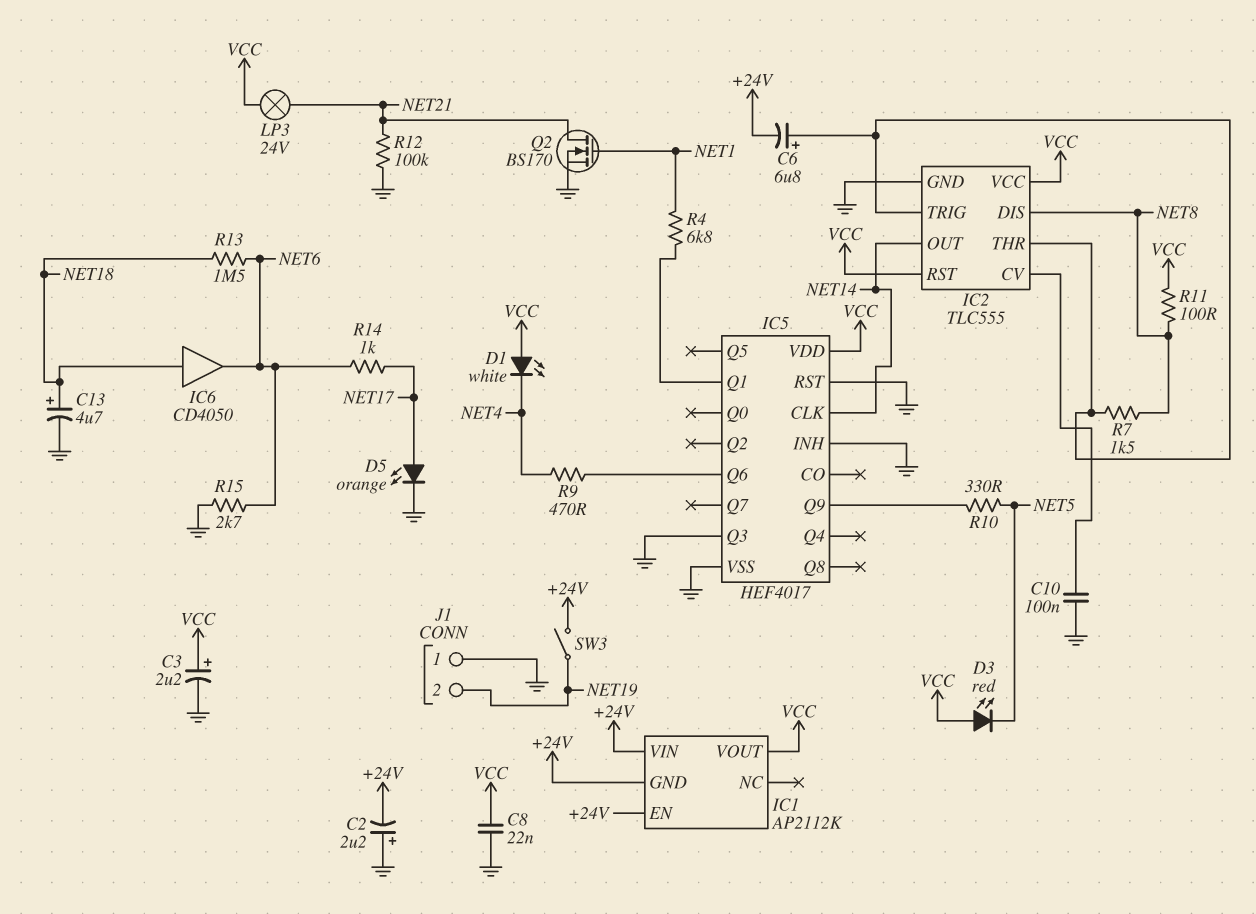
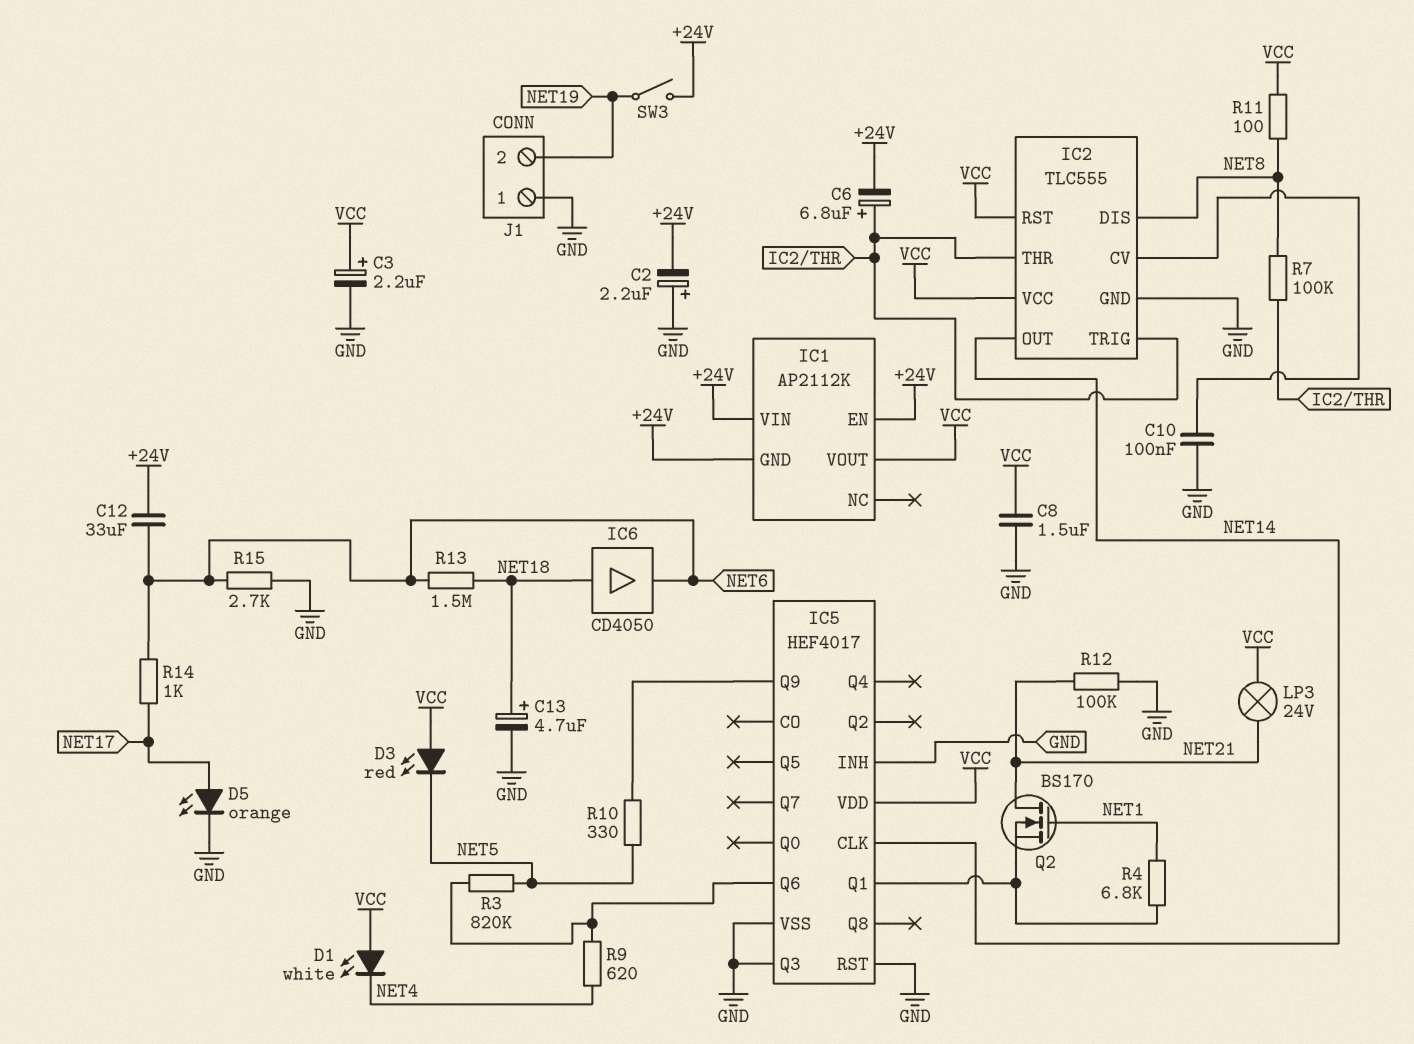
C8: 22nF (GND, VCC) -> 1.5uF (GND, VCC)
C12: none -> 33uF (+24V, NET6)
Q2: NMOS BS170 (G NET1, D NET21, S GND) -> NMOS BS170 (G NET1, D NET21, S IC5/Q1)
R3: none -> 820k (IC5/Q6, NET5)
R7: 1.5k (IC2/THR, NET8) -> 100k (IC2/THR, NET8)
R9: 470 (IC5/Q6, NET4) -> 620 (IC5/Q6, NET4)

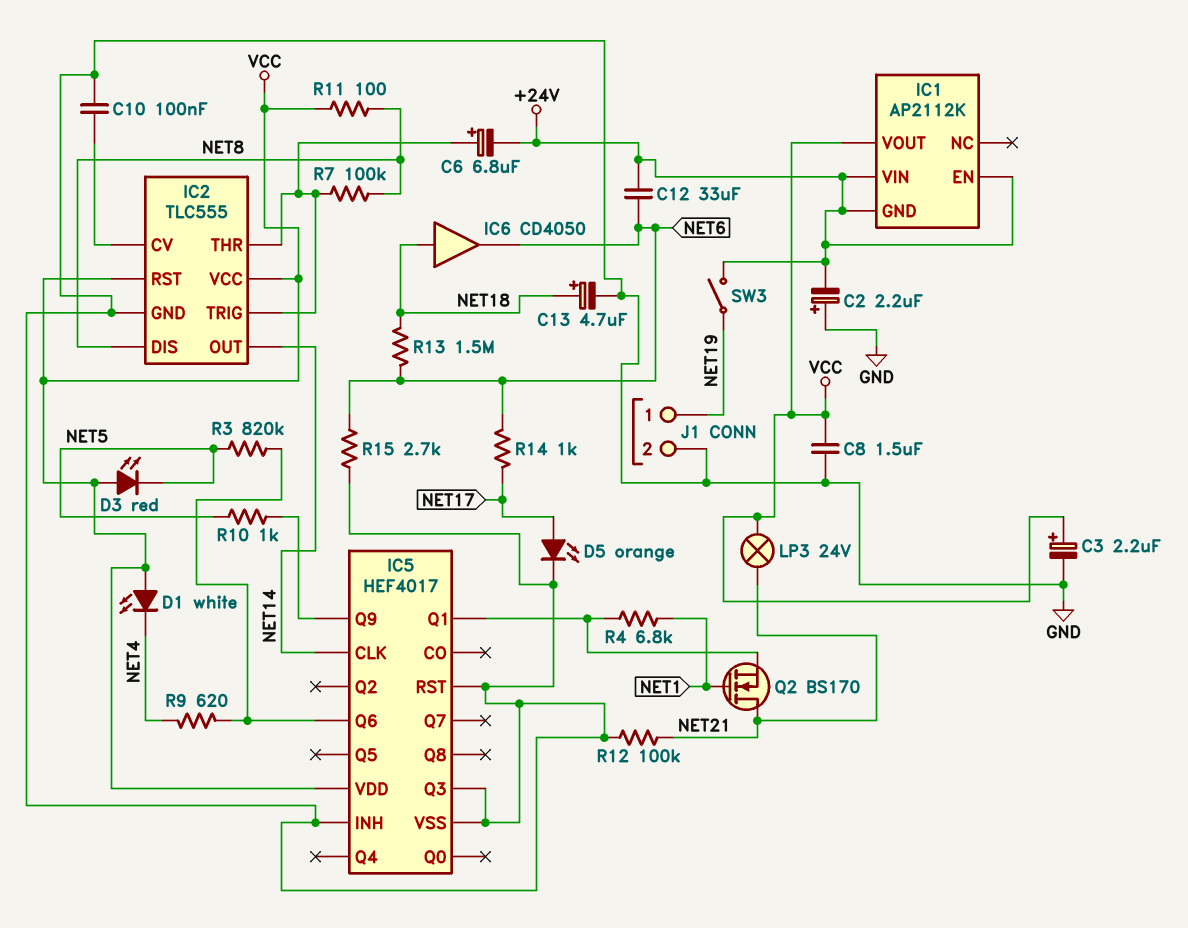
J1 pin 1: GND -> NET19
J1 pin 2: NET19 -> GND
R10: 330 (IC5/Q9, NET5) -> 1k (IC5/Q9, NET5)

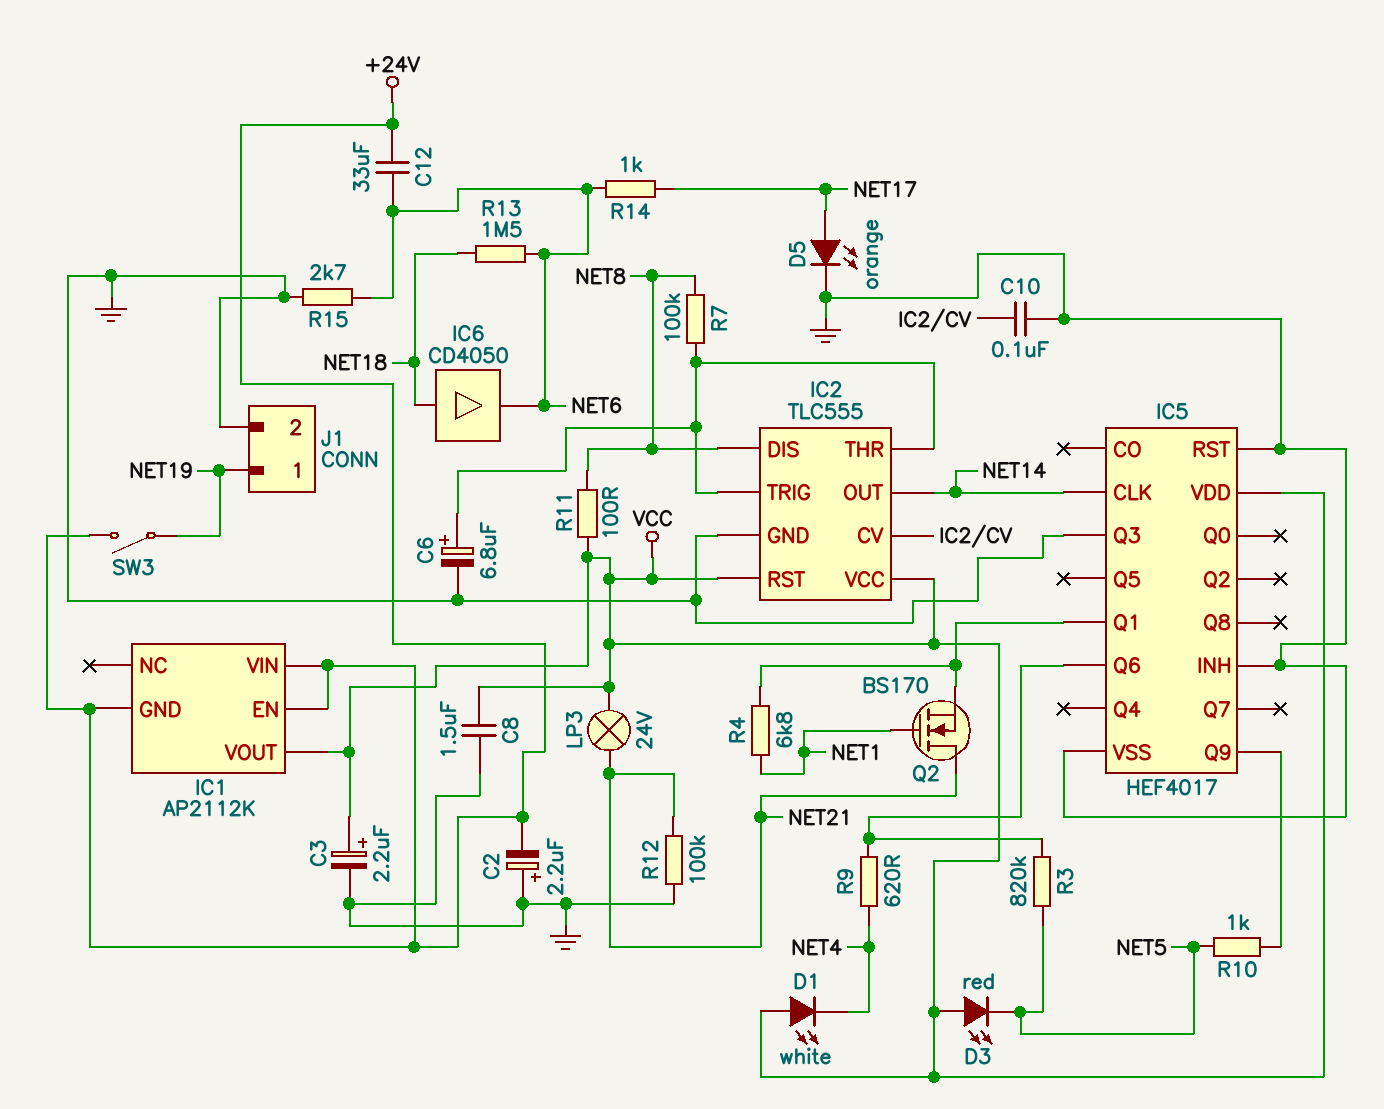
C6: 6.8uF (plus IC2/THR, minus +24V) -> 6.8uF (plus IC2/THR, minus GND)
C13: 4.7uF (plus NET18, minus GND) -> none

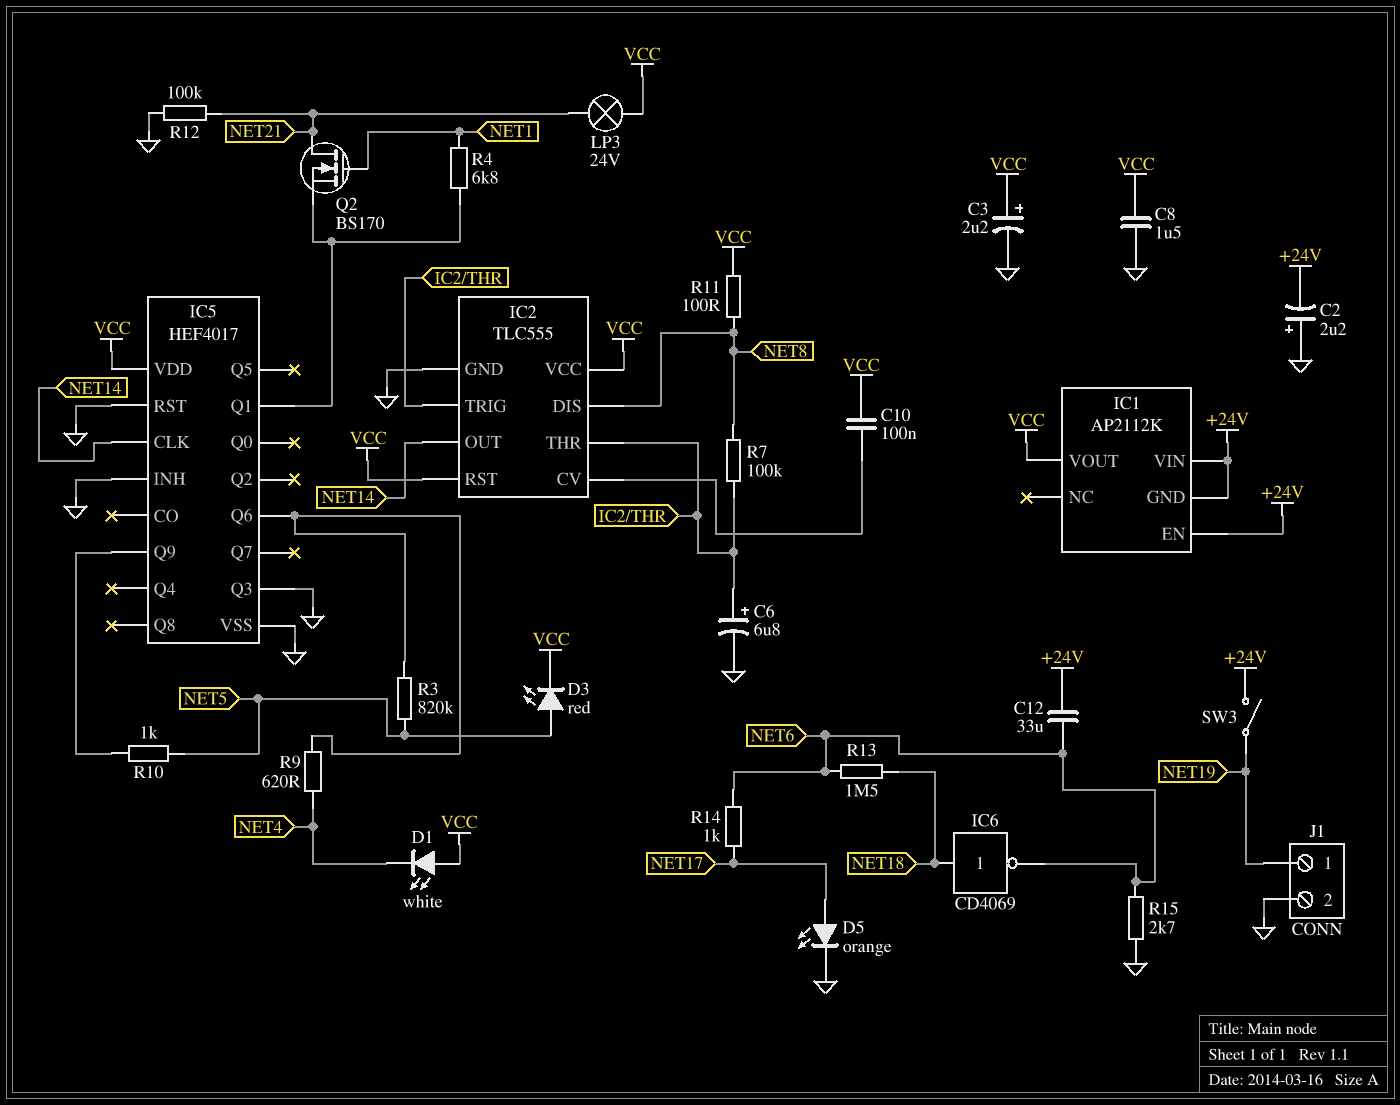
C10: 100nF (GND, IC2/CV) -> 100nF (IC2/CV, VCC)
D3: LED red (A VCC, K NET5) -> LED red (A NET5, K VCC)
IC6: buffer CD4050 (in NET18, out NET6) -> NOT CD4069 (in NET18, out NET6)

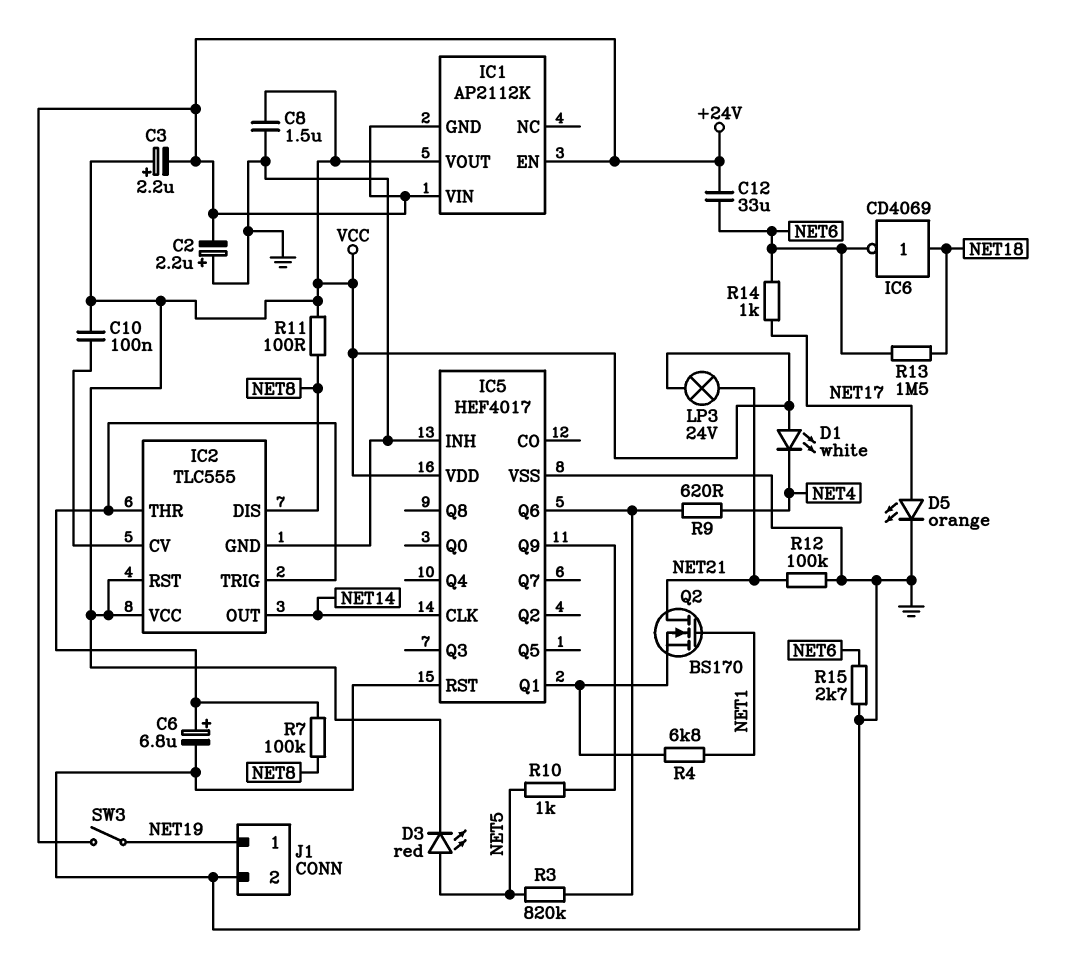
C3: 2.2uF (plus VCC, minus GND) -> 2.2uF (plus VCC, minus +24V)
IC5 pin Q3: GND -> none

